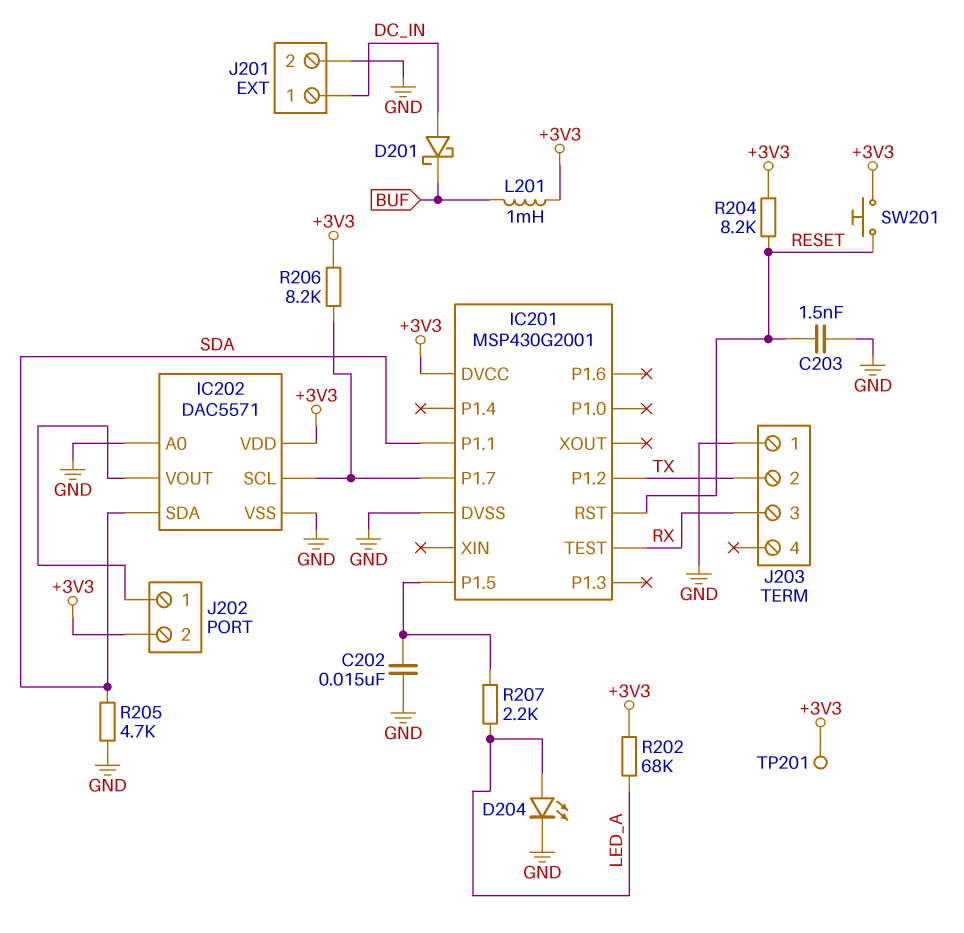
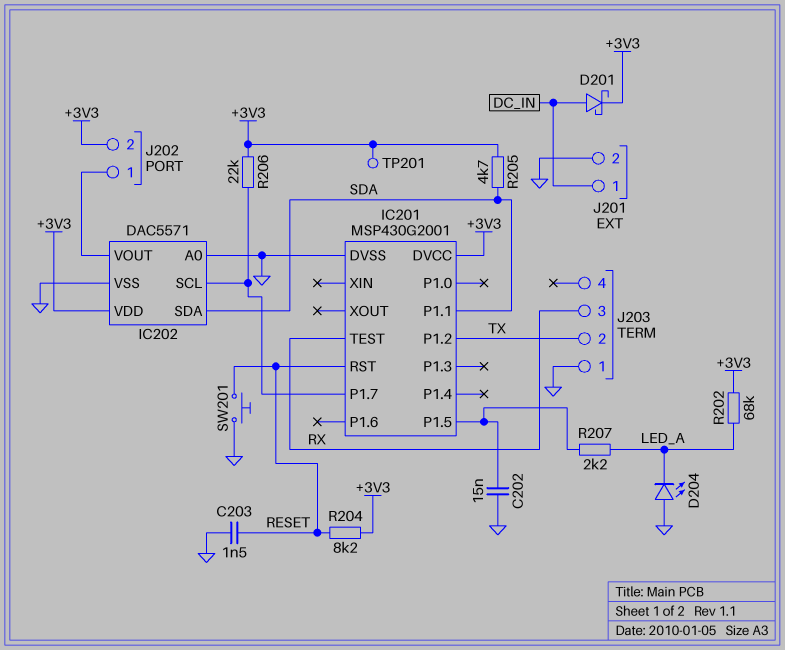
D201: schottky (A DC_IN, K BUF) -> schottky (A DC_IN, K +3V3)
D204: LED (A LED_A, K GND) -> LED (A GND, K LED_A)
L201: 1mH (+3V3, BUF) -> none
R205: 4.7k (GND, SDA) -> 4.7k (+3V3, SDA)
R206: 8.2k (+3V3, IC201/P1.7) -> 22k (+3V3, IC201/P1.7)
SW201: button (+3V3, RESET) -> button (GND, RESET)

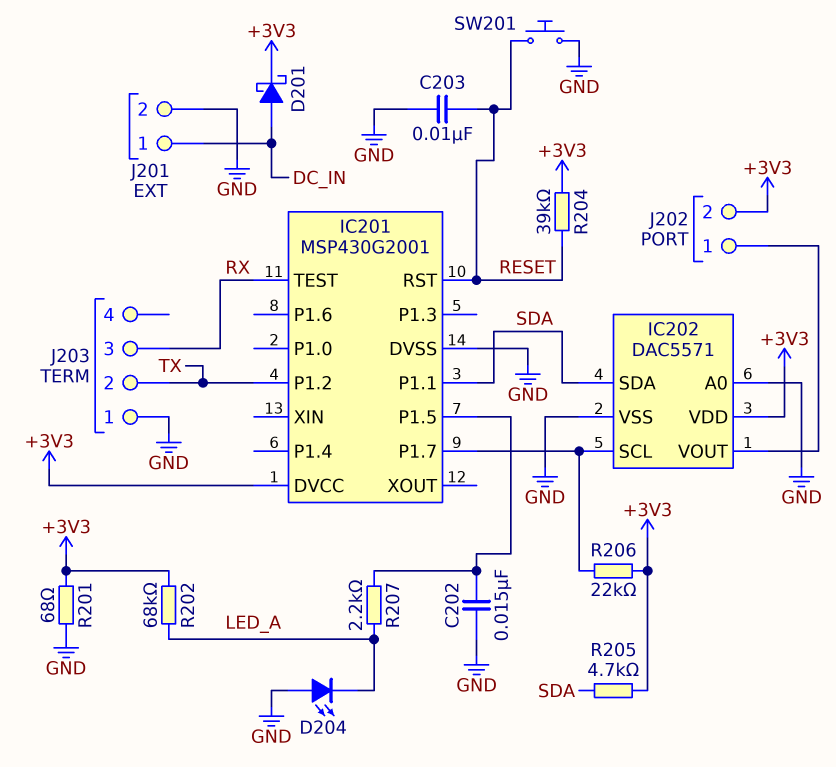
C203: 1.5nF (GND, RESET) -> 10nF (GND, RESET)
R201: none -> 68 (+3V3, GND)
R204: 8.2k (+3V3, RESET) -> 39k (+3V3, RESET)
TP201: test point (+3V3) -> none

